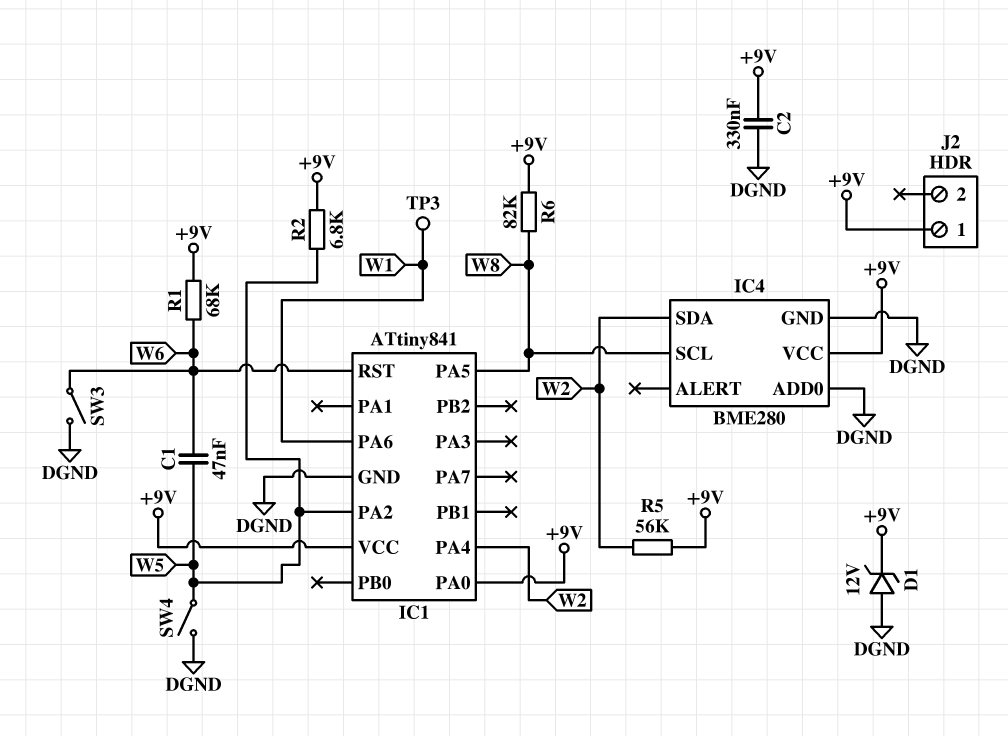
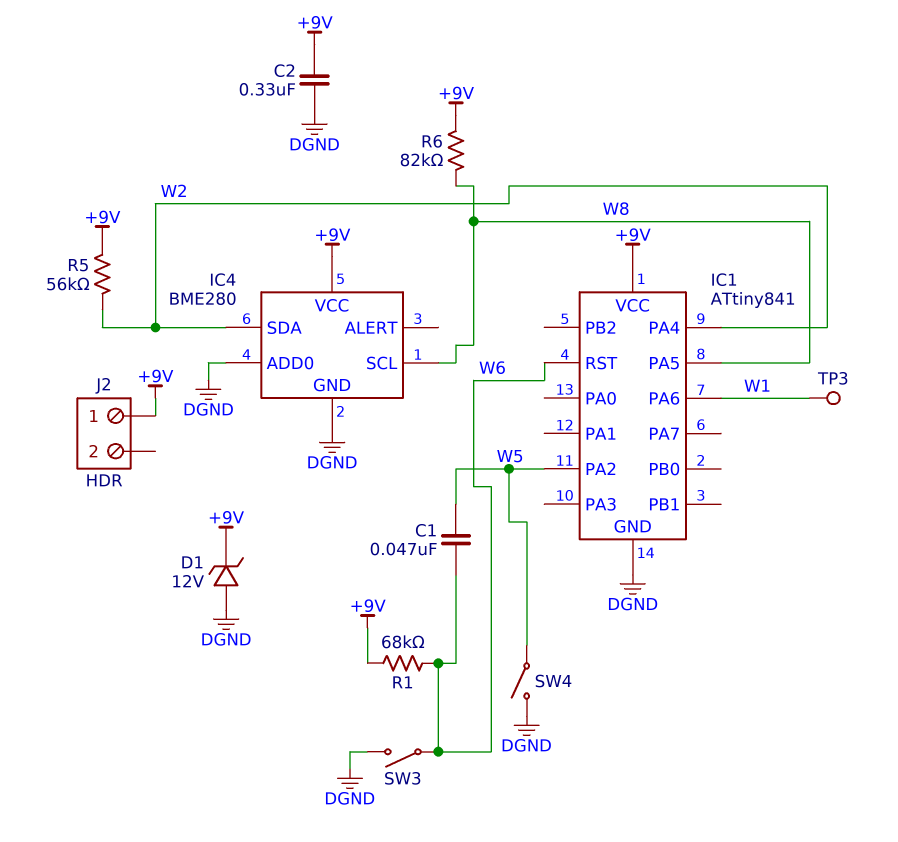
IC1 pin PA0: +9V -> none
R2: 6.8k (+9V, W5) -> none

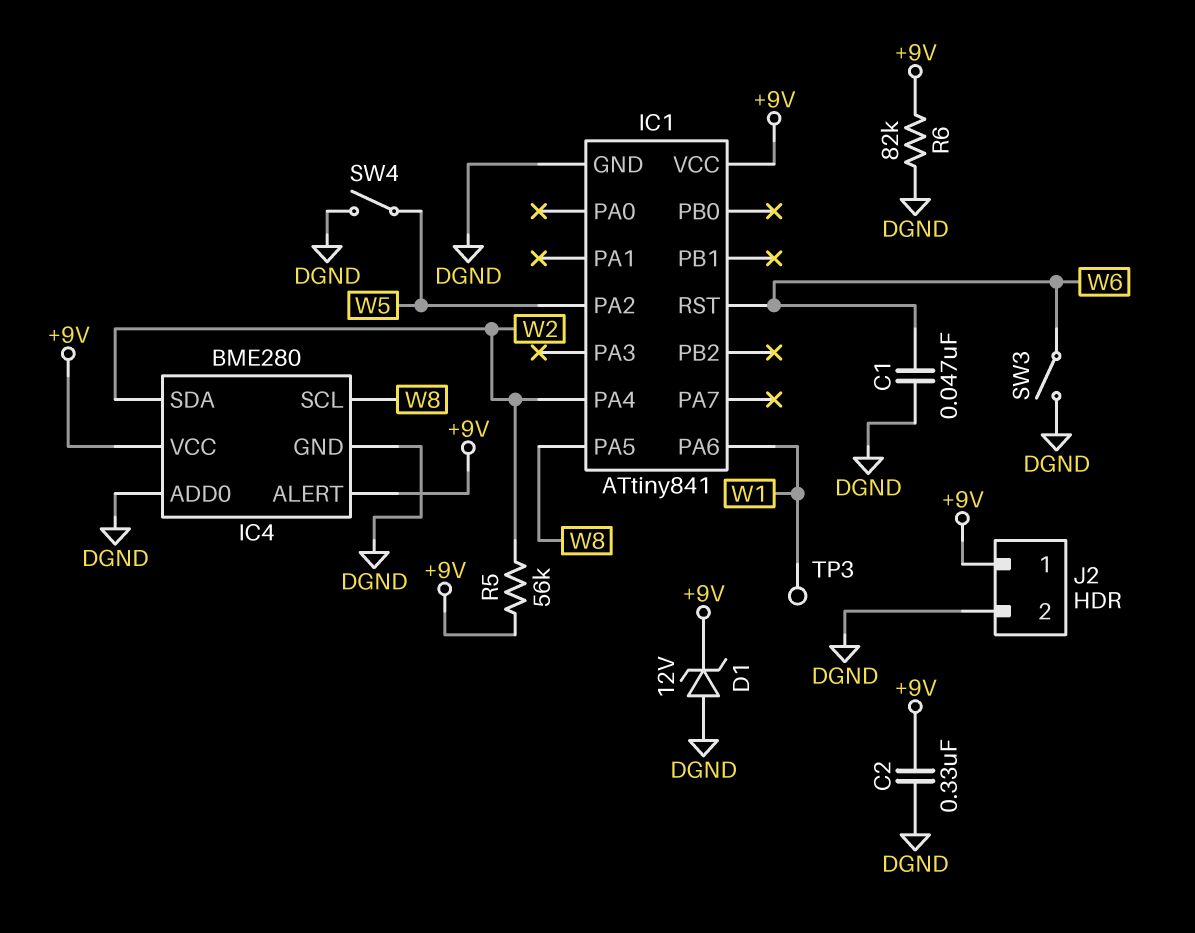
C1: 47nF (W5, W6) -> 47nF (DGND, W6)
IC4 pin ALERT: none -> +9V
J2 pin 2: none -> DGND
R1: 68k (+9V, W6) -> none
R6: 82k (+9V, W8) -> 82k (+9V, DGND)

